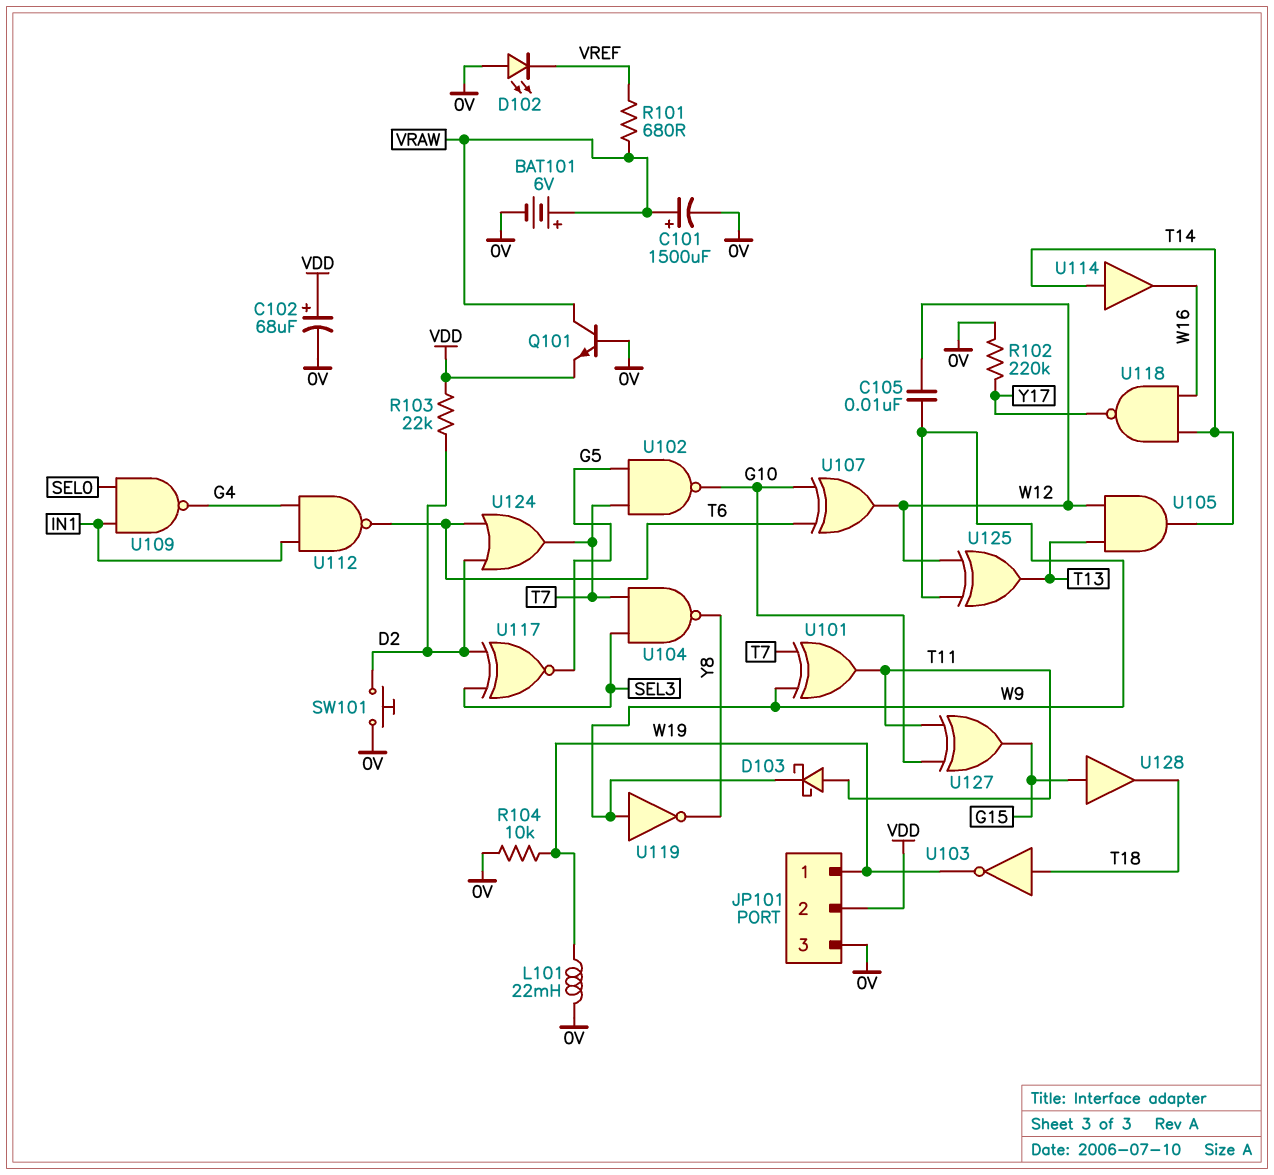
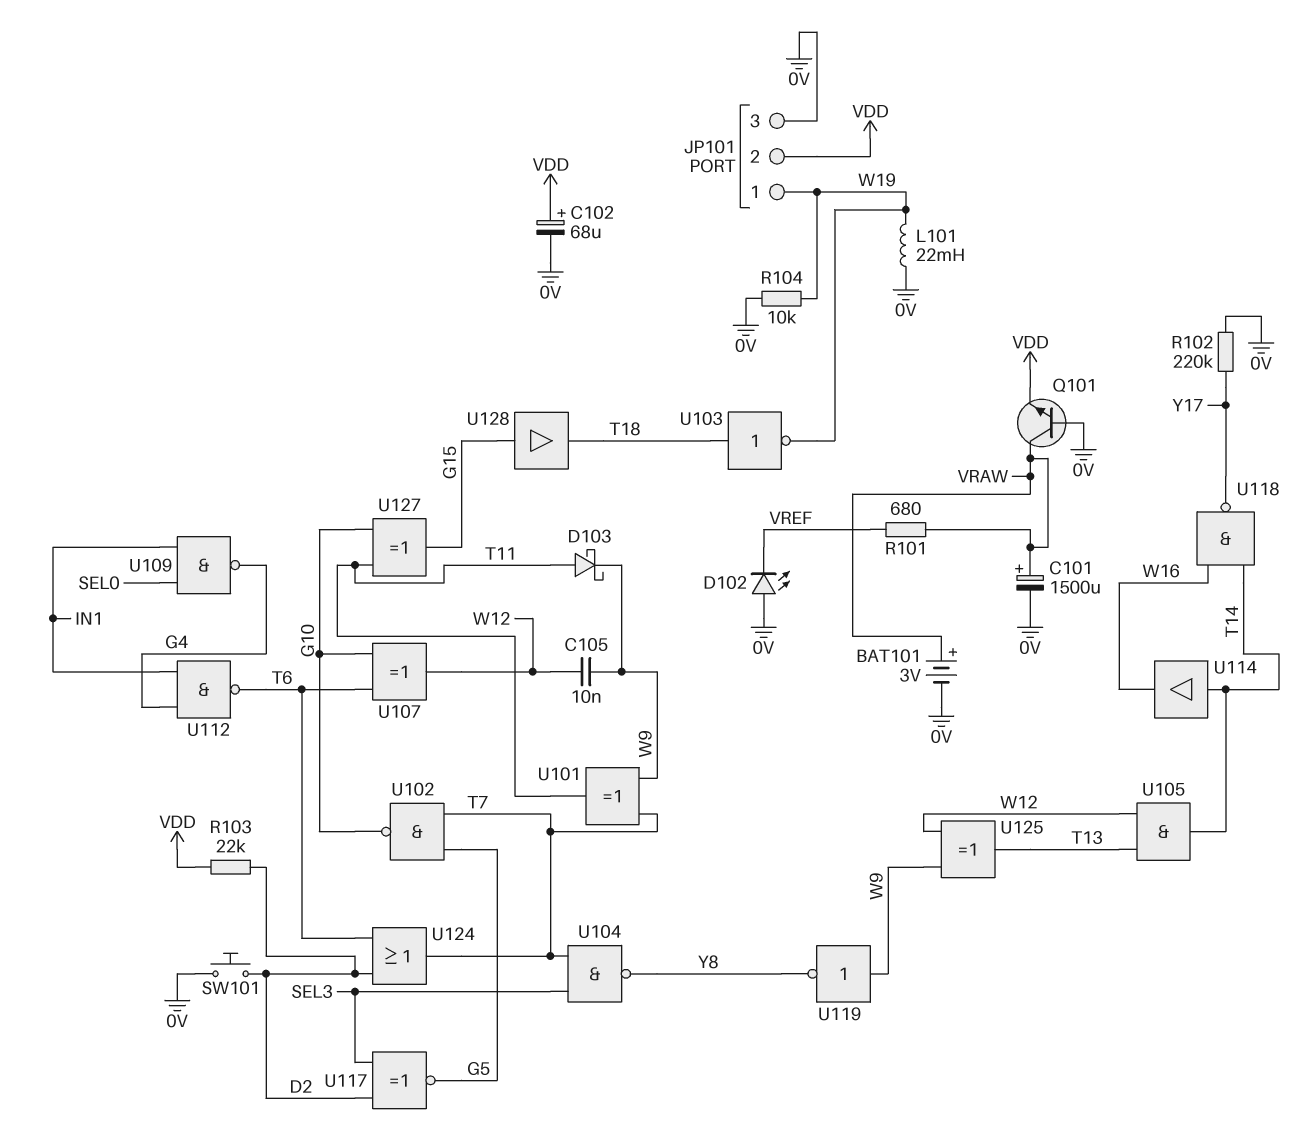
BAT101: 6V (plus VRAW, minus 0V) -> 3V (plus VRAW, minus 0V)

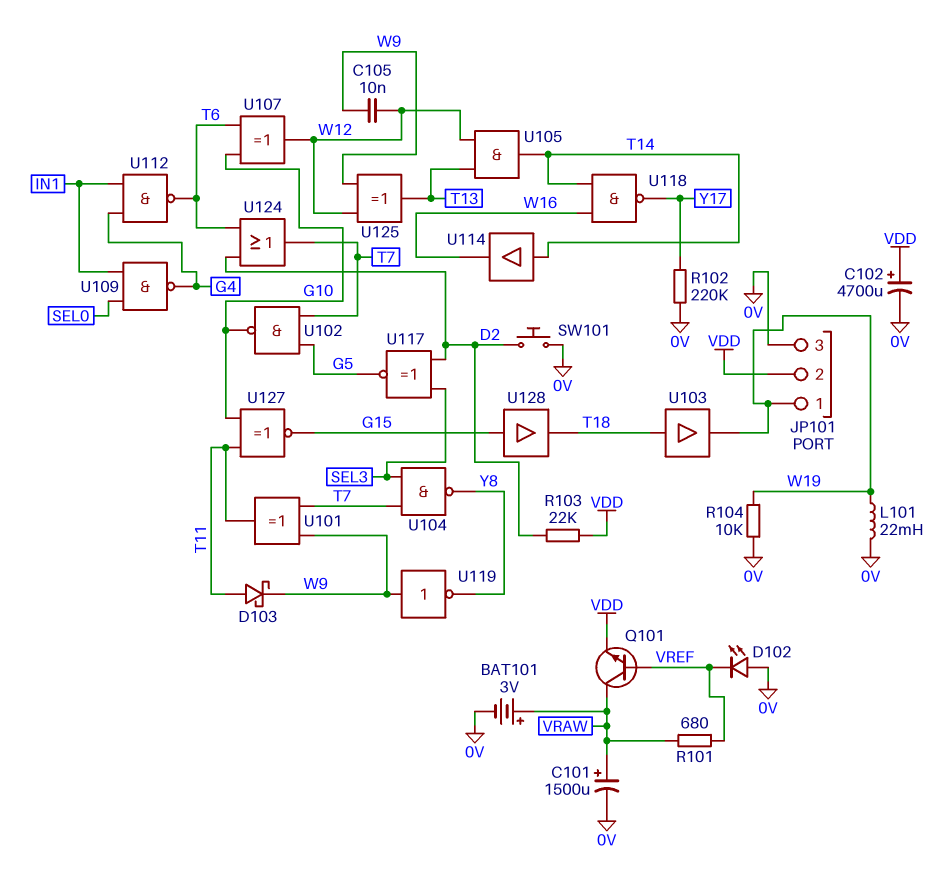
C102: 68uF (plus VDD, minus 0V) -> 4700uF (plus VDD, minus 0V)
Q101: NPN (B 0V, C VRAW, E VDD) -> NPN (B VREF, C VRAW, E VDD)
U103: NOT (in T18, out W19) -> buffer (in T18, out W19)
U127: XOR (in G10, in T11, out G15) -> XNOR (in G10, in T11, out G15)

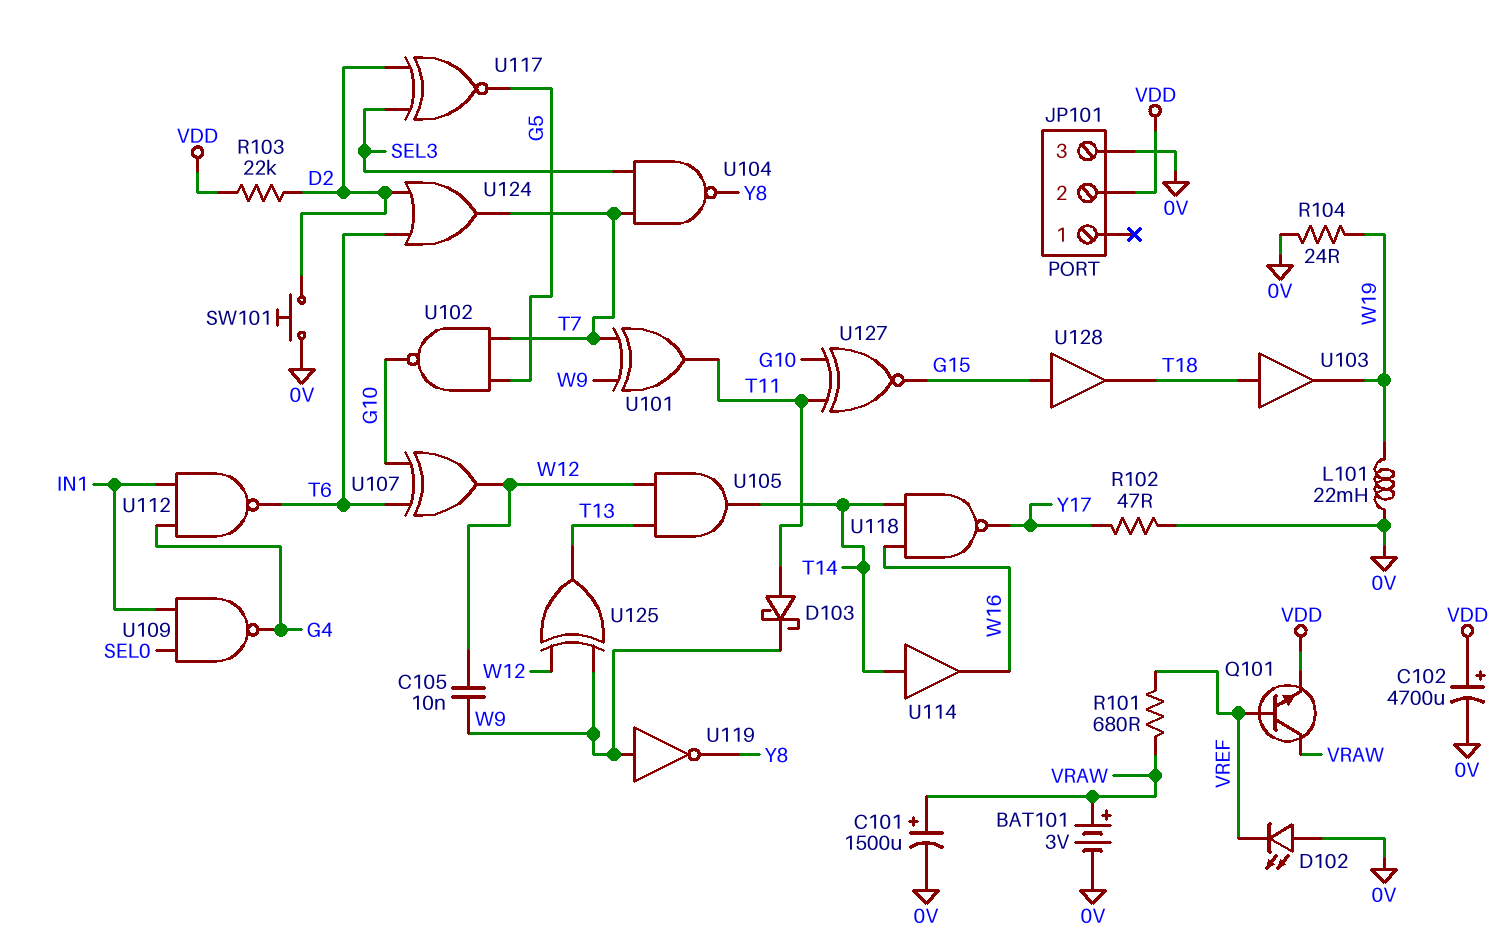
JP101 pin 1: W19 -> none
R102: 220k (0V, Y17) -> 47 (0V, Y17)
R104: 10k (0V, W19) -> 24 (0V, W19)

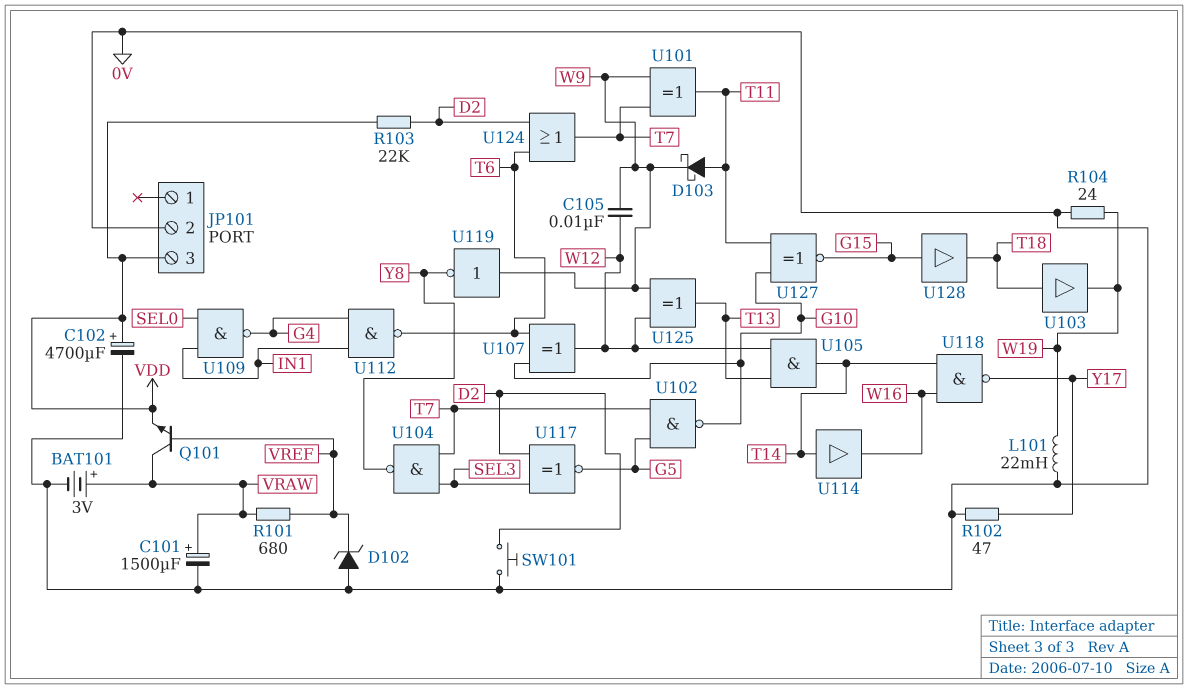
D102: LED (A 0V, K VREF) -> zener (A 0V, K VREF)
JP101 pin 2: VDD -> 0V
JP101 pin 3: 0V -> VDD

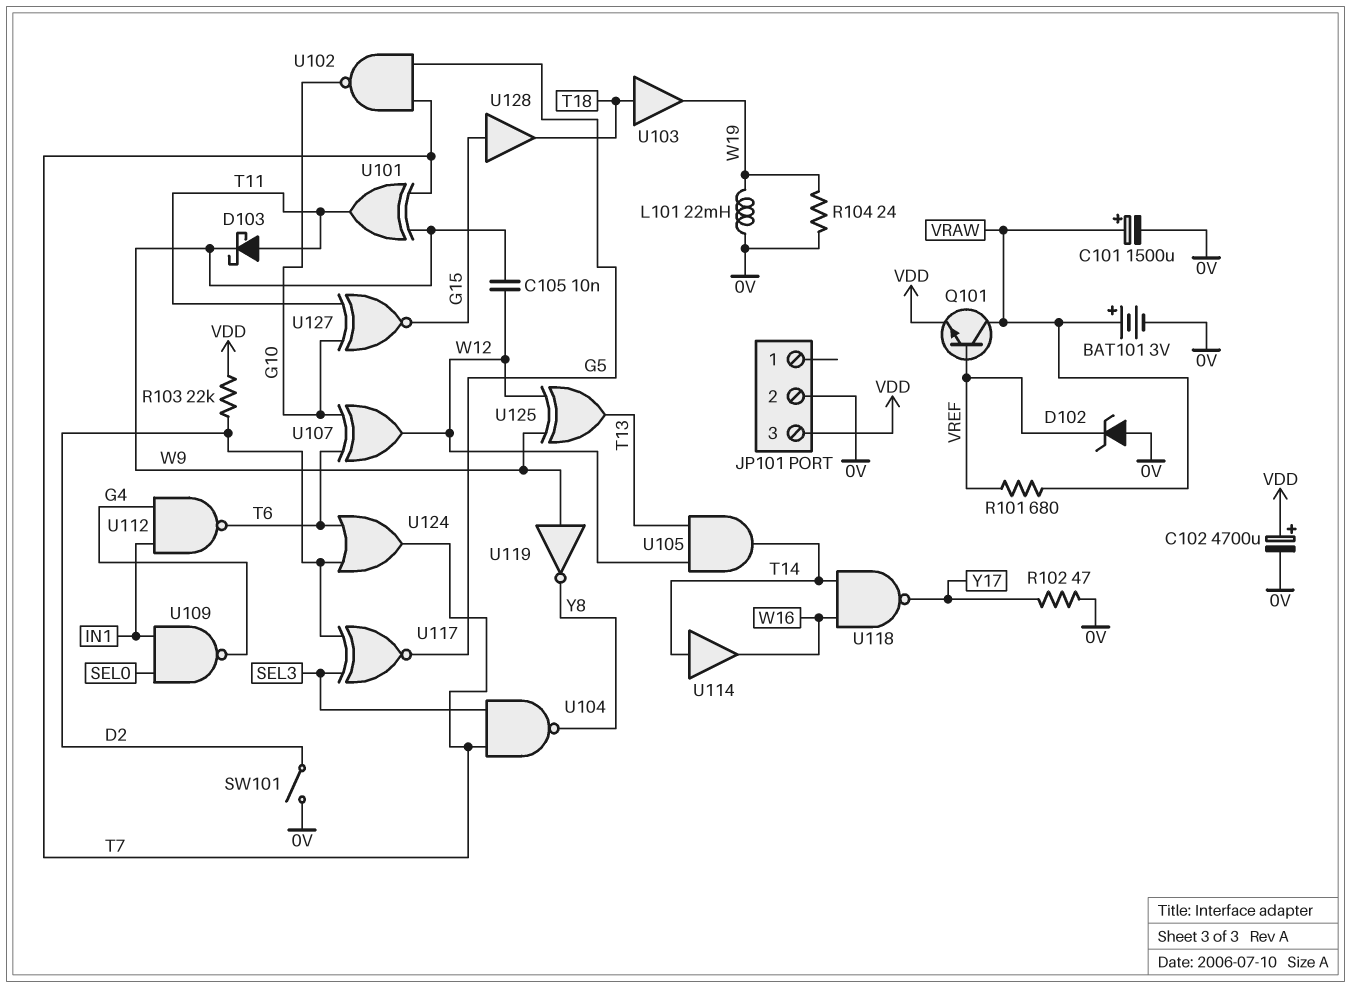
SW101: button (0V, D2) -> switch (0V, D2)

